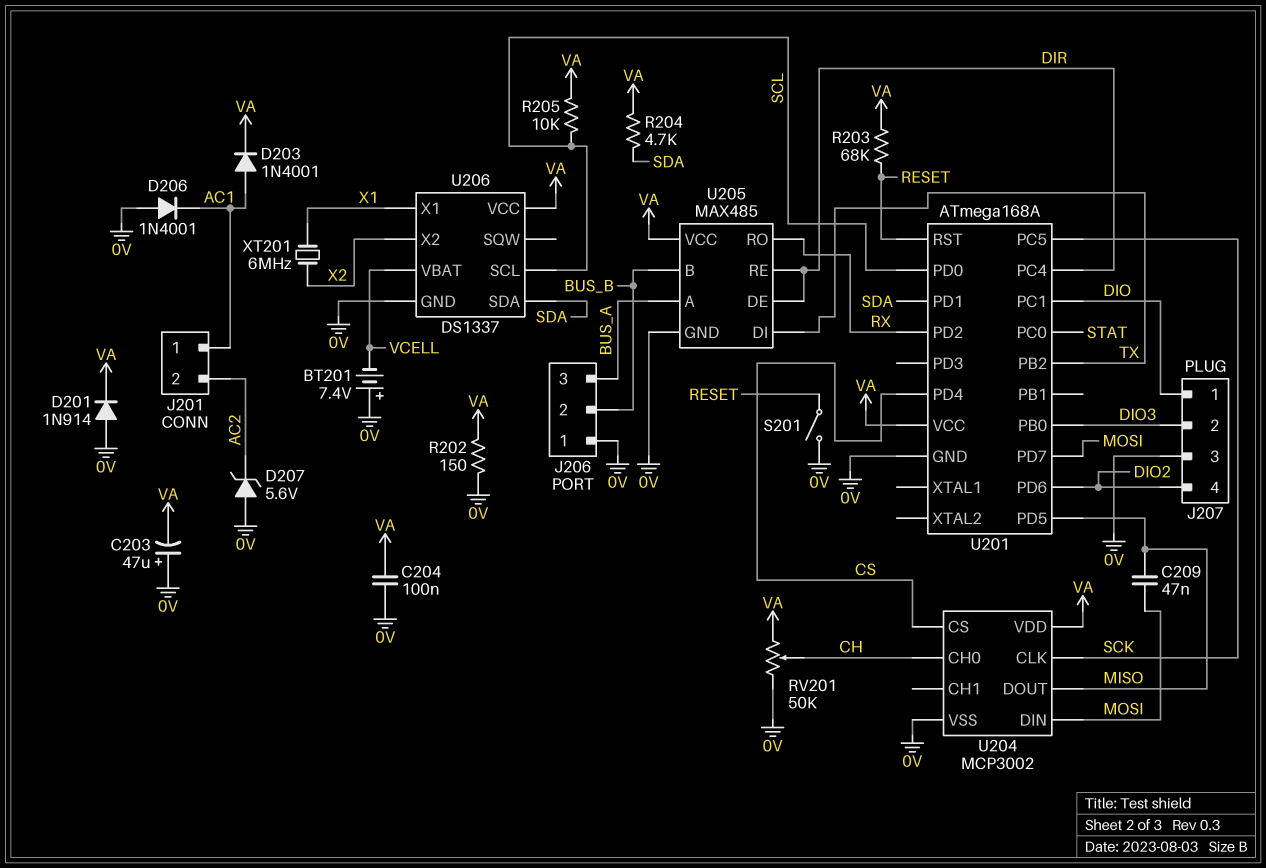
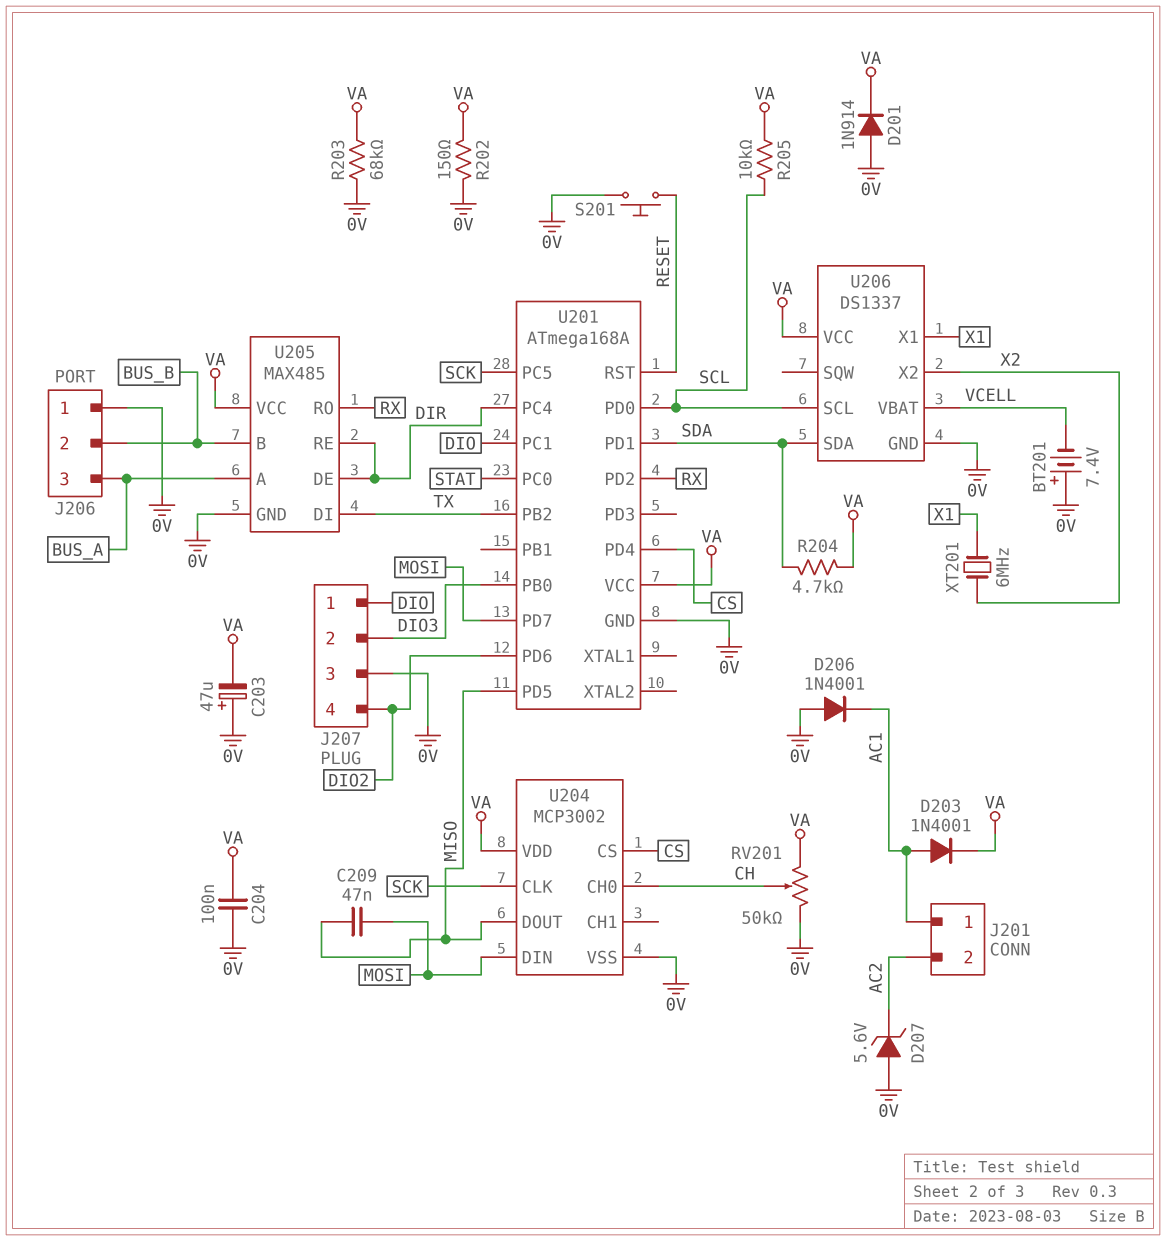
R203: 68k (RESET, VA) -> 68k (0V, VA)
S201: switch (0V, RESET) -> button (0V, RESET)

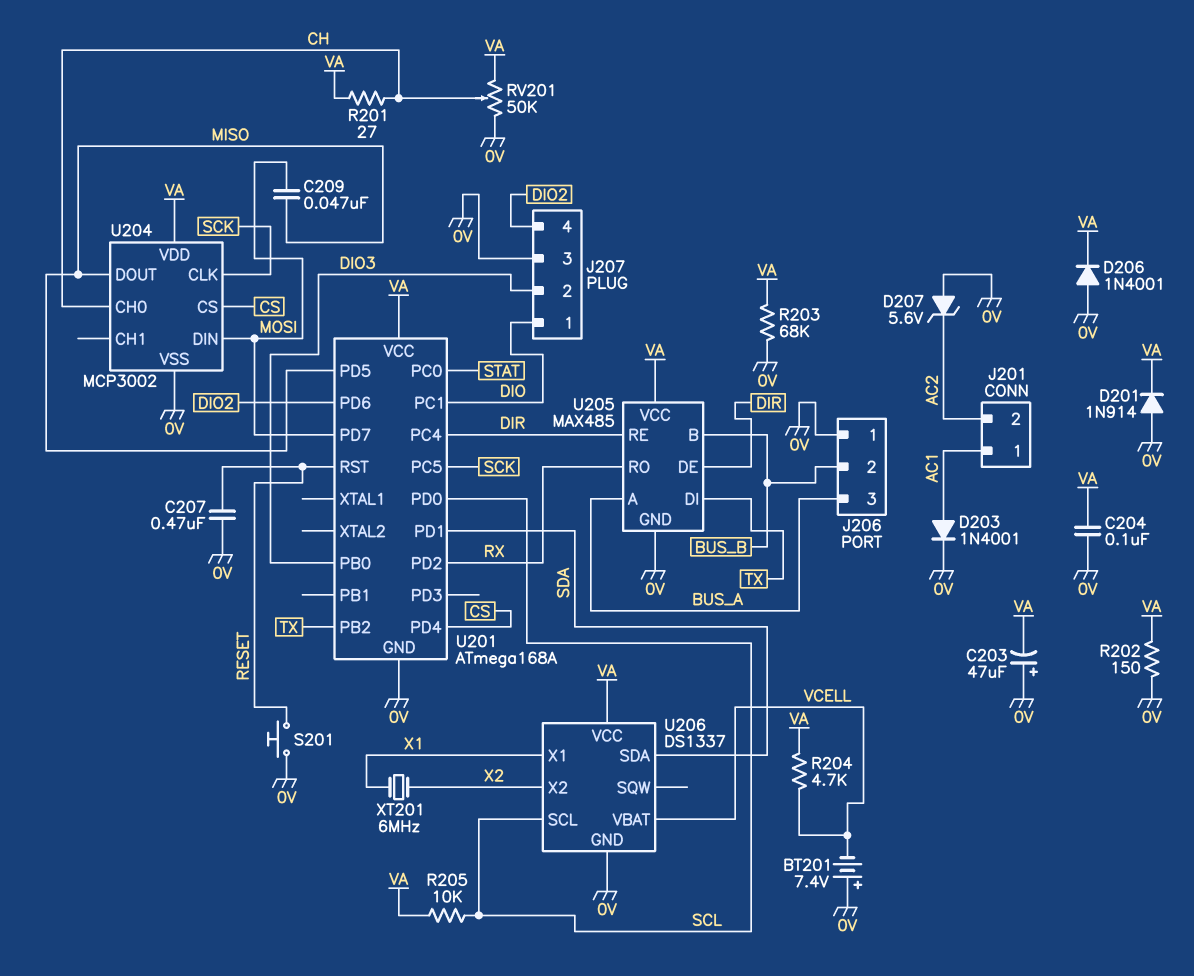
C207: none -> 470nF (0V, RESET)
D203: diode 1N4001 (A AC1, K VA) -> diode 1N4001 (A AC1, K 0V)
D206: diode 1N4001 (A 0V, K AC1) -> diode 1N4001 (A 0V, K VA)
R201: none -> 27 (CH, VA)
R204: 4.7k (SDA, VA) -> 4.7k (VA, VCELL)

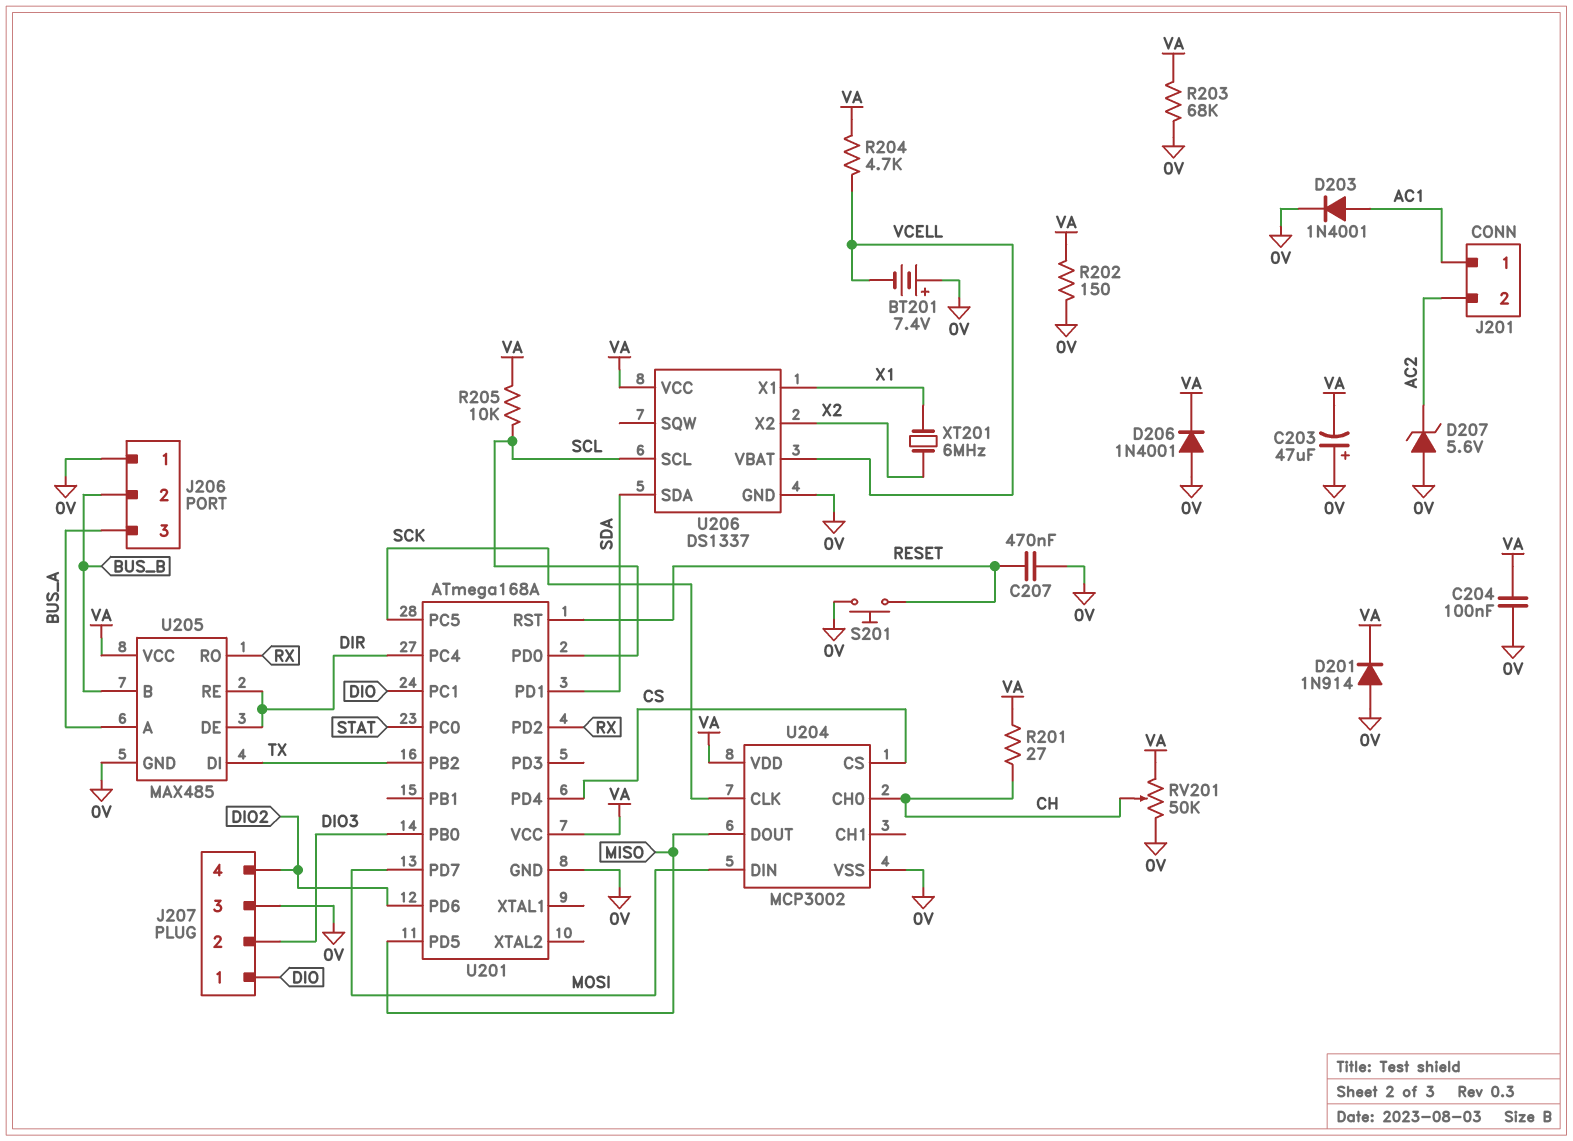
C209: 47nF (MISO, MOSI) -> none

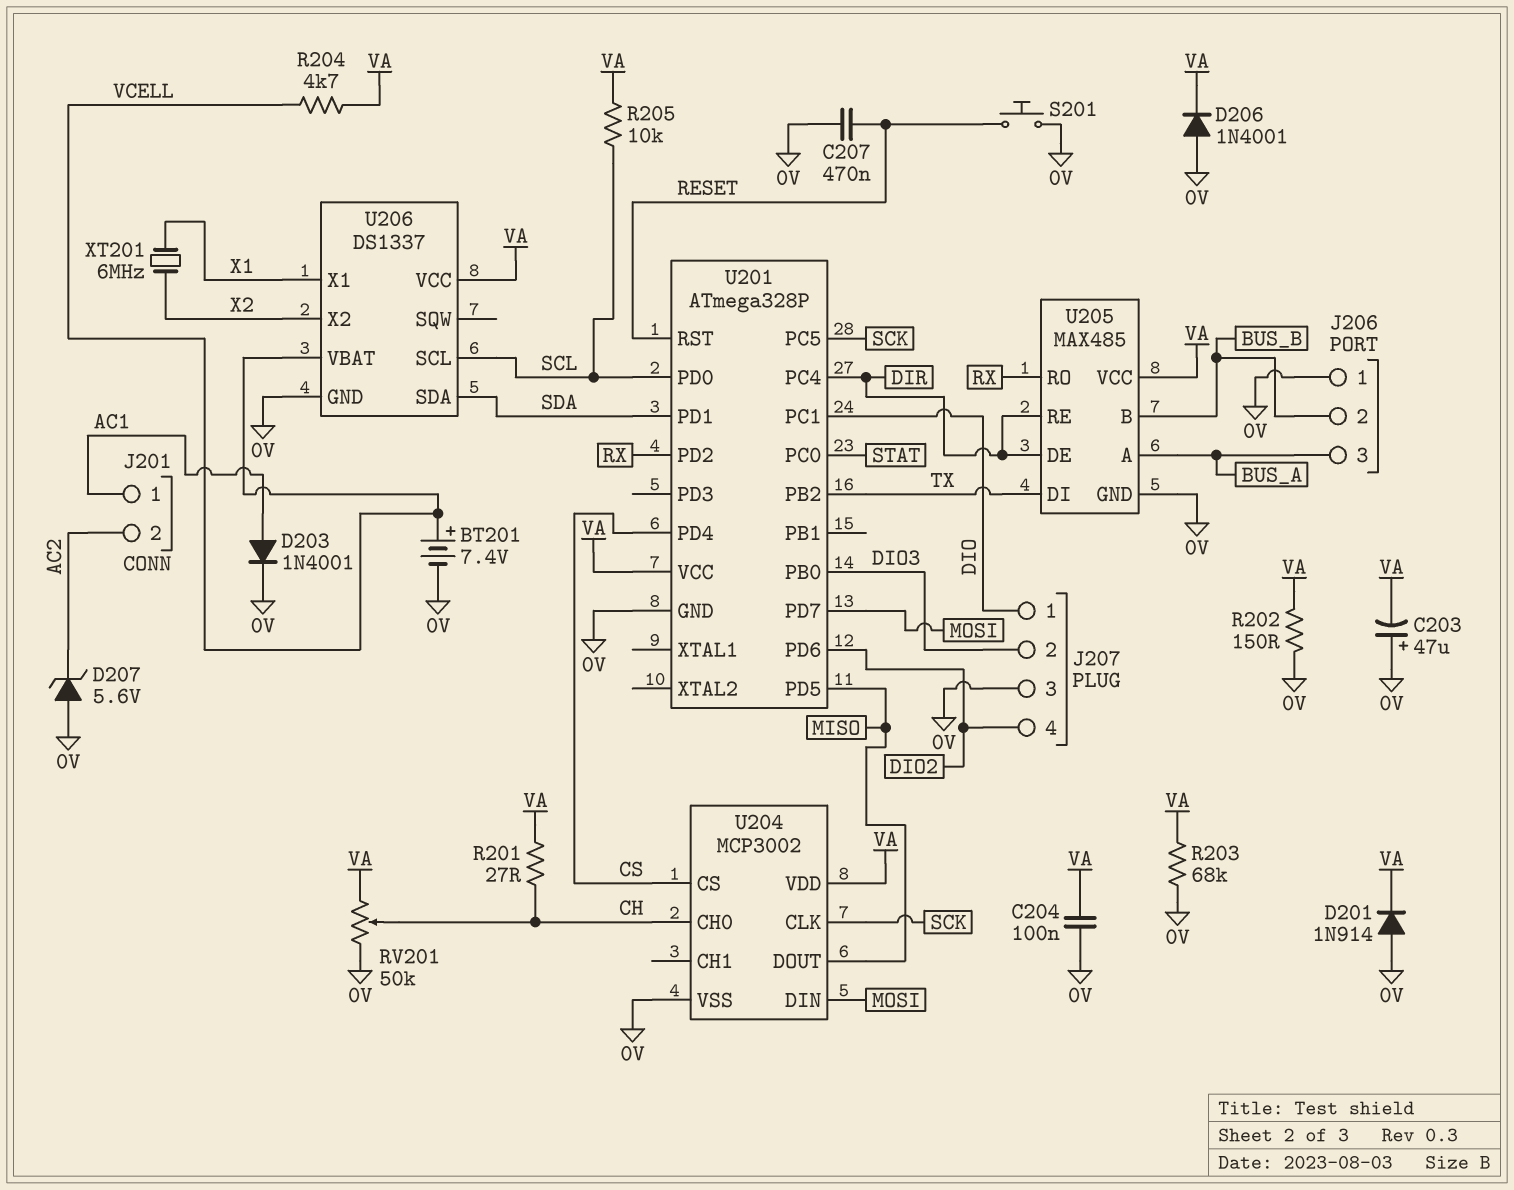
BT201: 7.4V (plus 0V, minus VCELL) -> 7.4V (plus VCELL, minus 0V)
U201: ATmega168A -> ATmega328P

